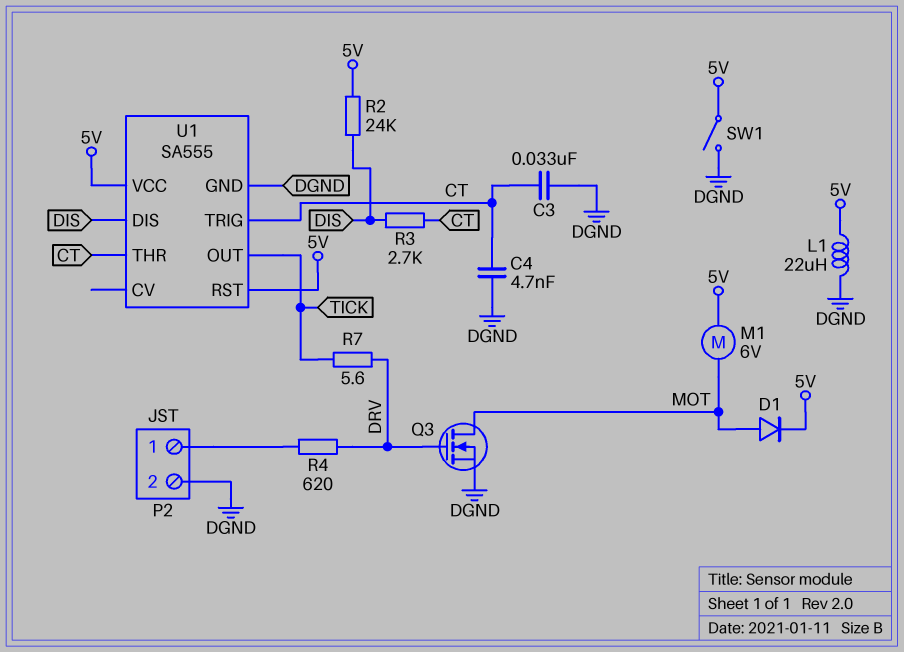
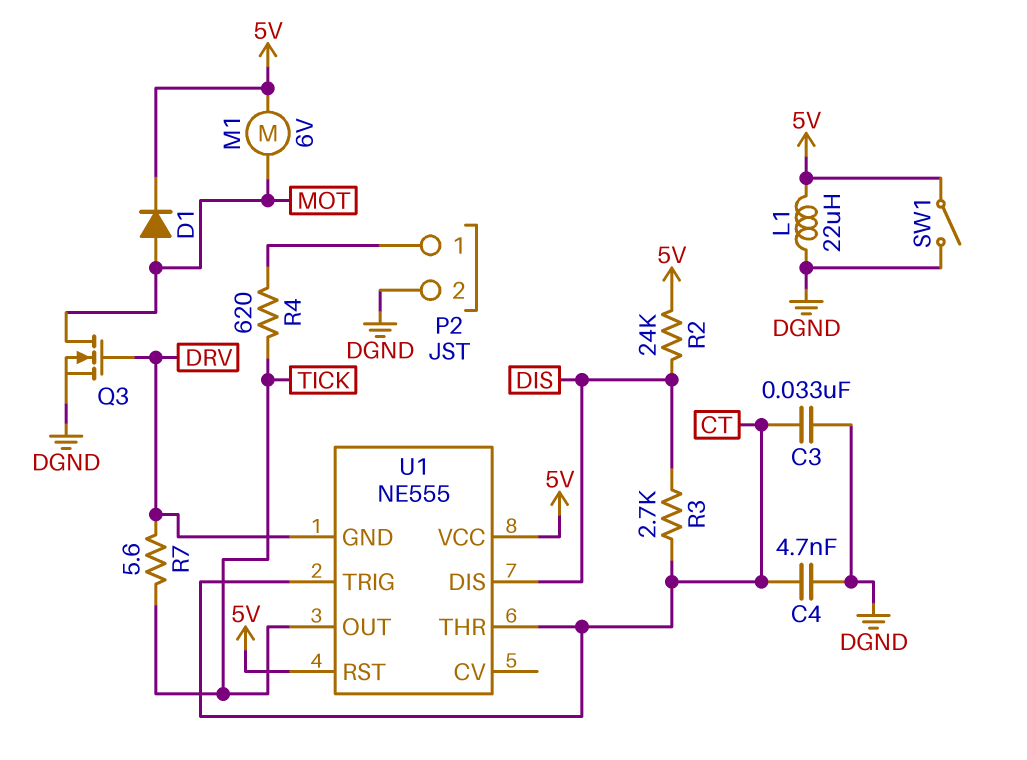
R4: 620 (DRV, P2/1) -> 620 (P2/1, TICK)
U1: SA555 -> NE555
U1 pin GND: DGND -> DRV

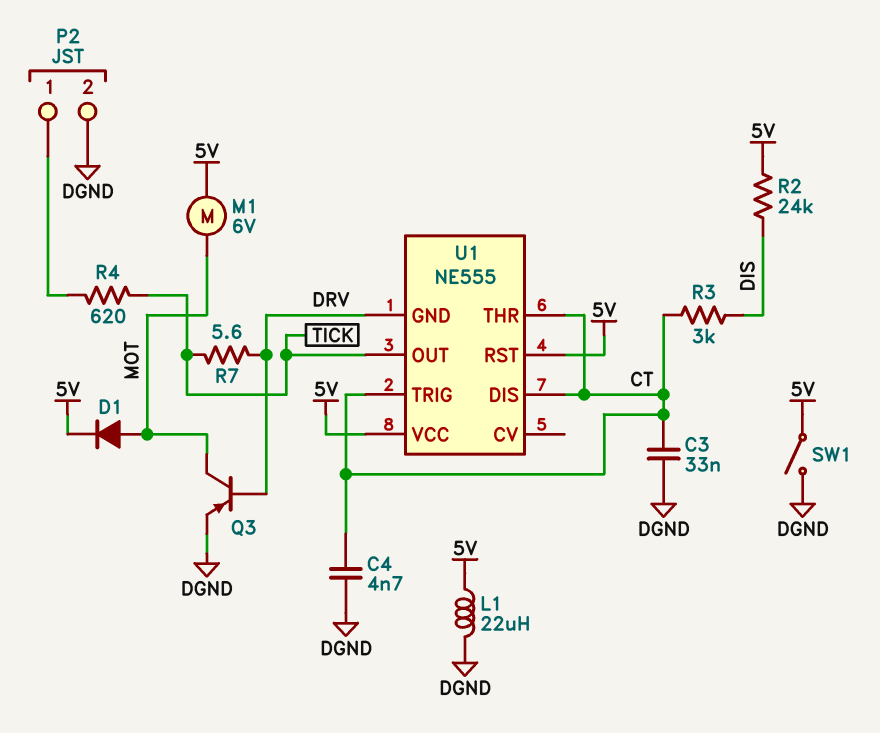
Q3: NMOS (G DRV, D MOT, S DGND) -> PNP (B DRV, C MOT, E DGND)
R3: 2.7k (CT, DIS) -> 3k (CT, DIS)
U1 pin DIS: DIS -> CT

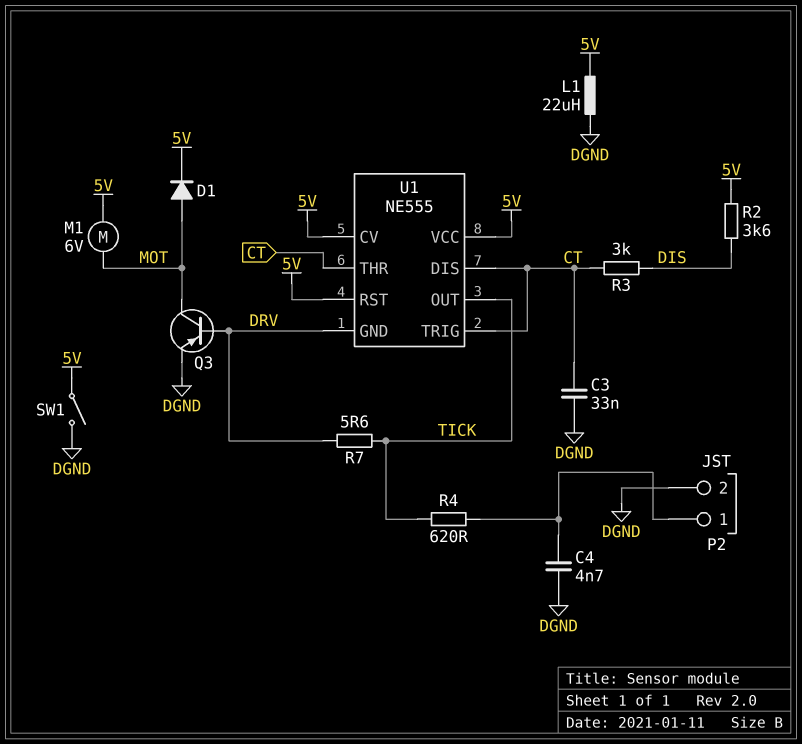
C4: 4.7nF (CT, DGND) -> 4.7nF (DGND, P2/1)
R2: 24k (5V, DIS) -> 3.6k (5V, DIS)
U1 pin CV: none -> 5V

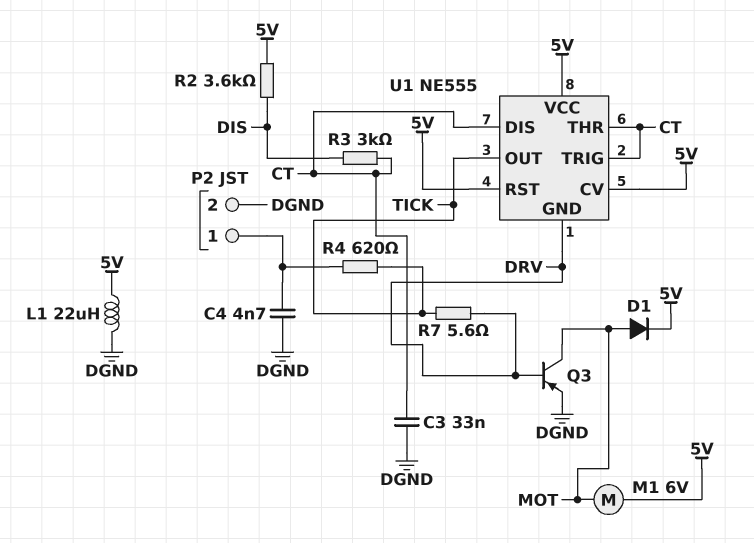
SW1: switch (5V, DGND) -> none

